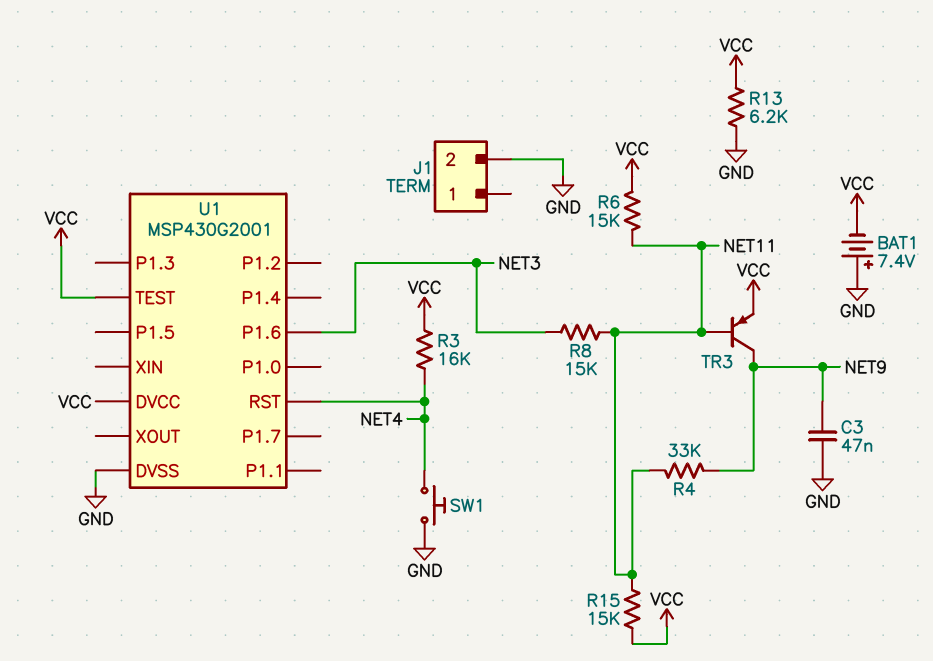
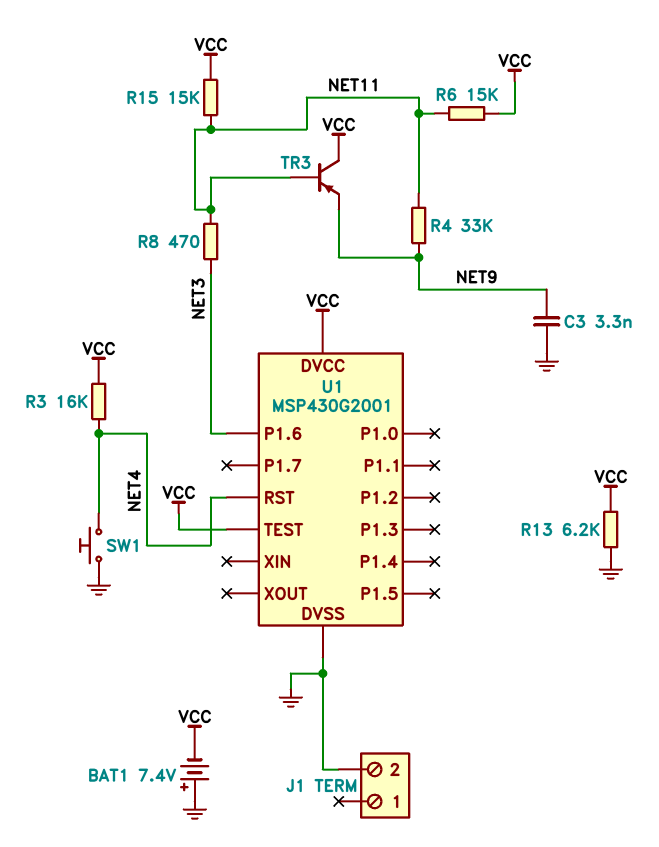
C3: 47nF (GND, NET9) -> 3.3nF (GND, NET9)
R8: 15k (NET3, NET11) -> 470 (NET3, NET11)
TR3: PNP (B NET11, C NET9, E VCC) -> PNP (B NET11, C VCC, E NET9)

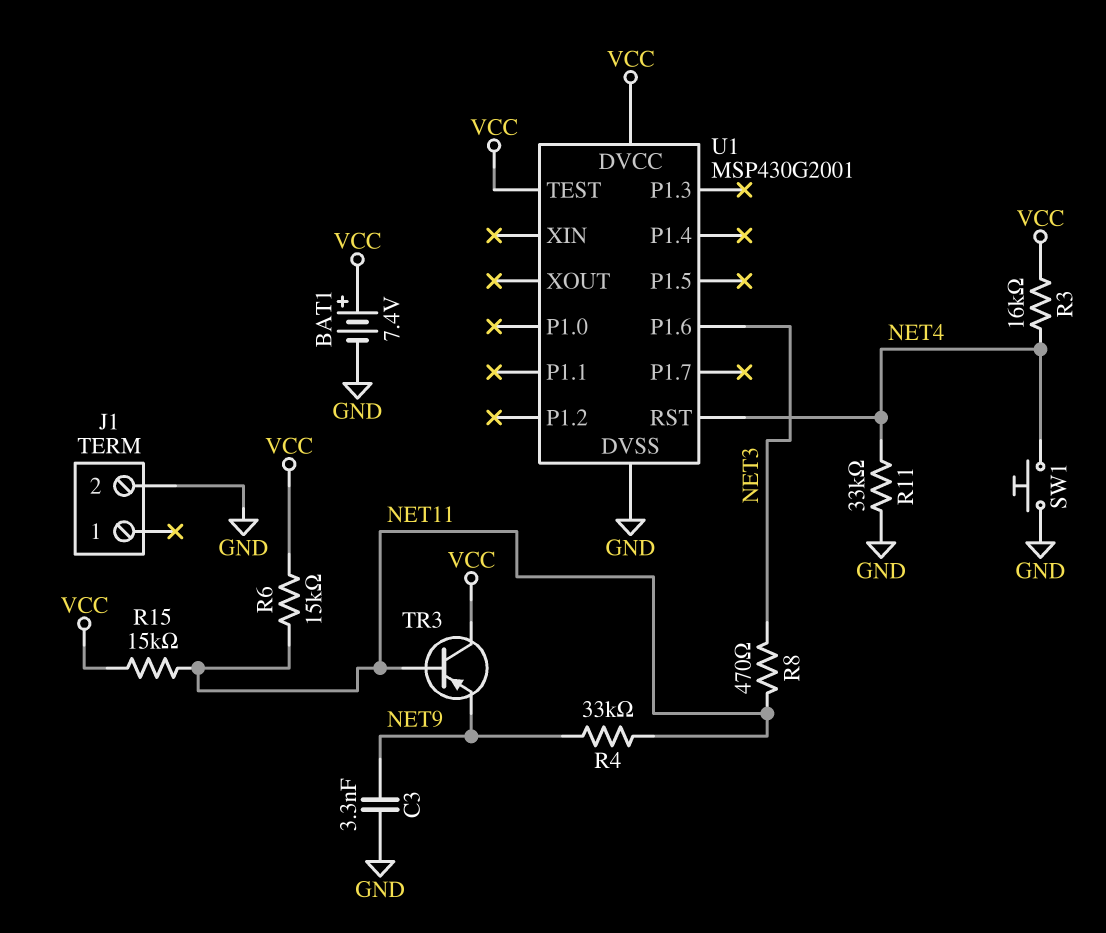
BAT1: 7.4V (plus GND, minus VCC) -> 7.4V (plus VCC, minus GND)
R11: none -> 33k (GND, NET4)
R13: 6.2k (GND, VCC) -> none

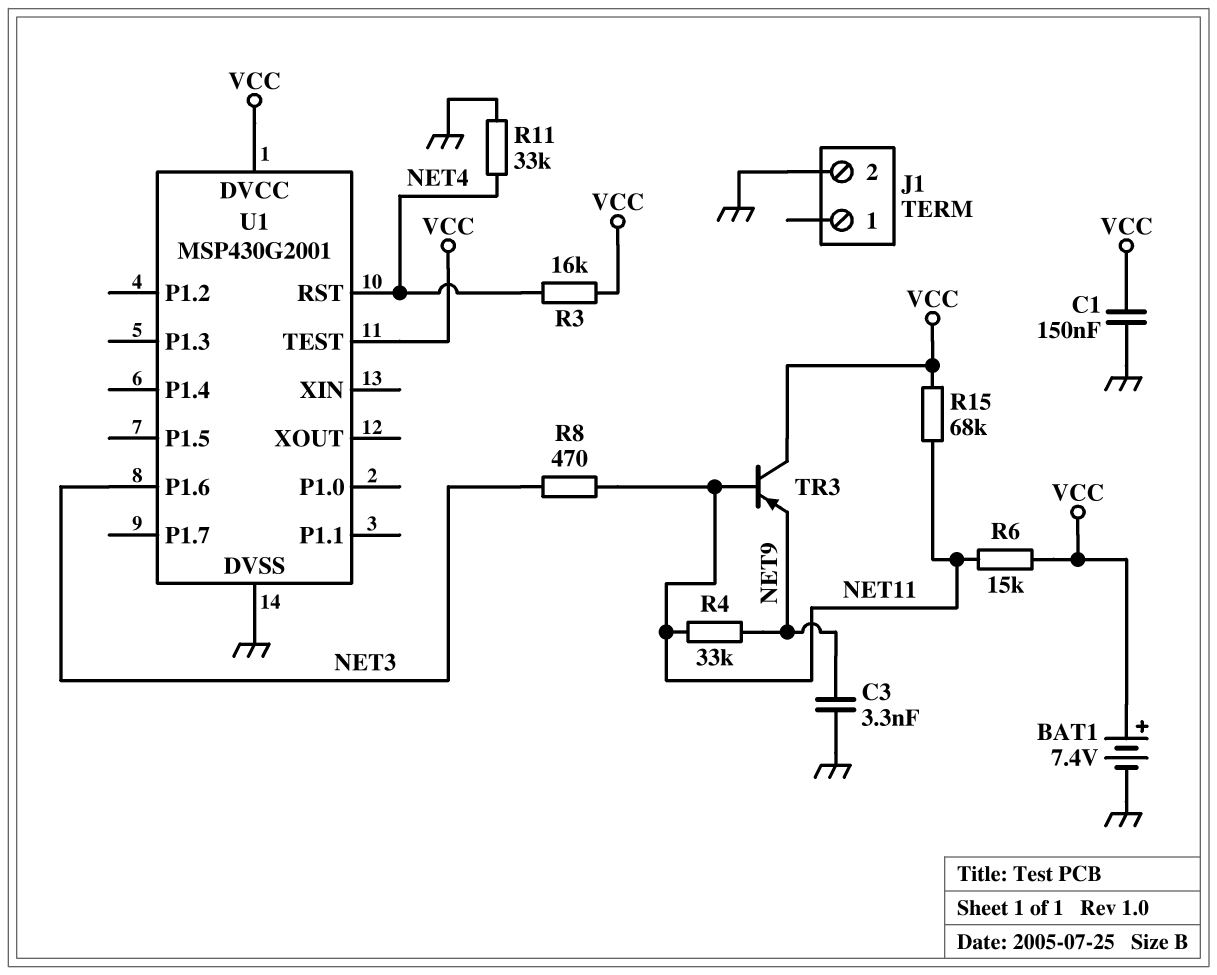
C1: none -> 150nF (GND, VCC)
R15: 15k (NET11, VCC) -> 68k (NET11, VCC)
SW1: button (GND, NET4) -> none

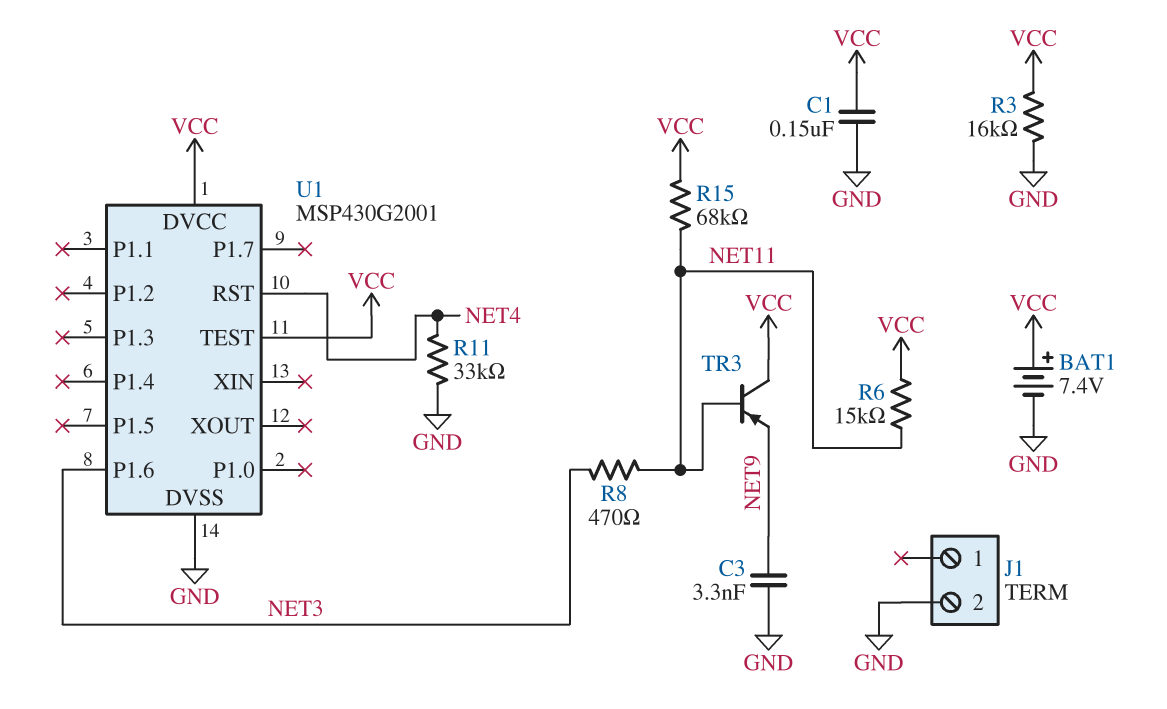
R3: 16k (NET4, VCC) -> 16k (GND, VCC)
R4: 33k (NET9, NET11) -> none

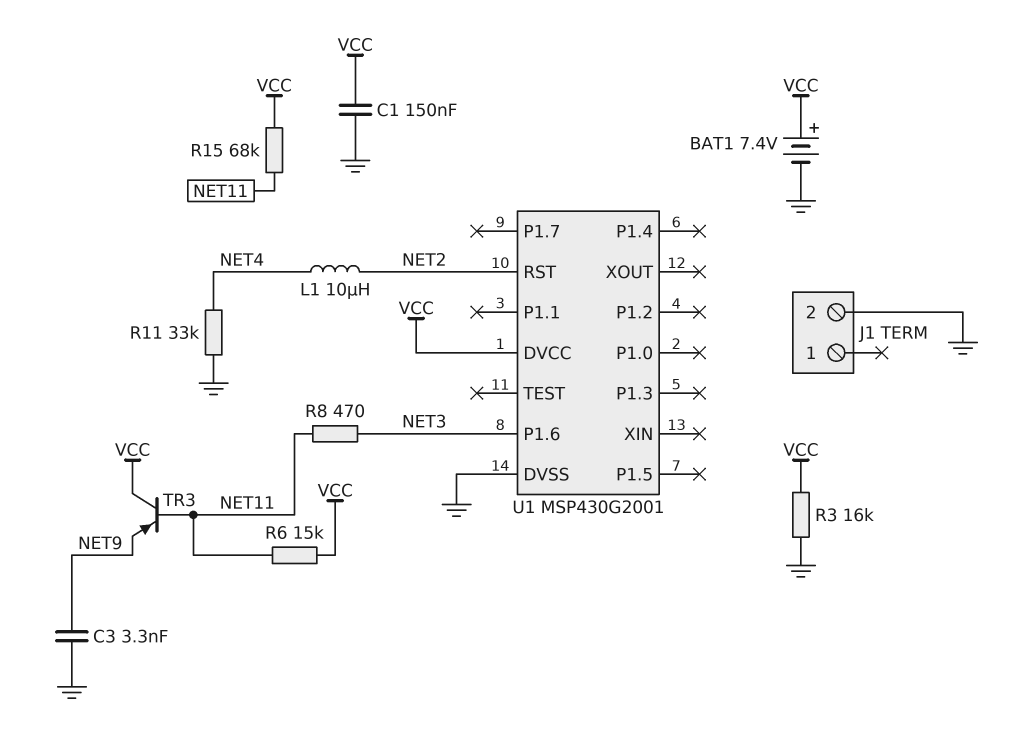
L1: none -> 10uH (NET2, NET4)
U1 pin RST: NET4 -> NET2
U1 pin TEST: VCC -> none

